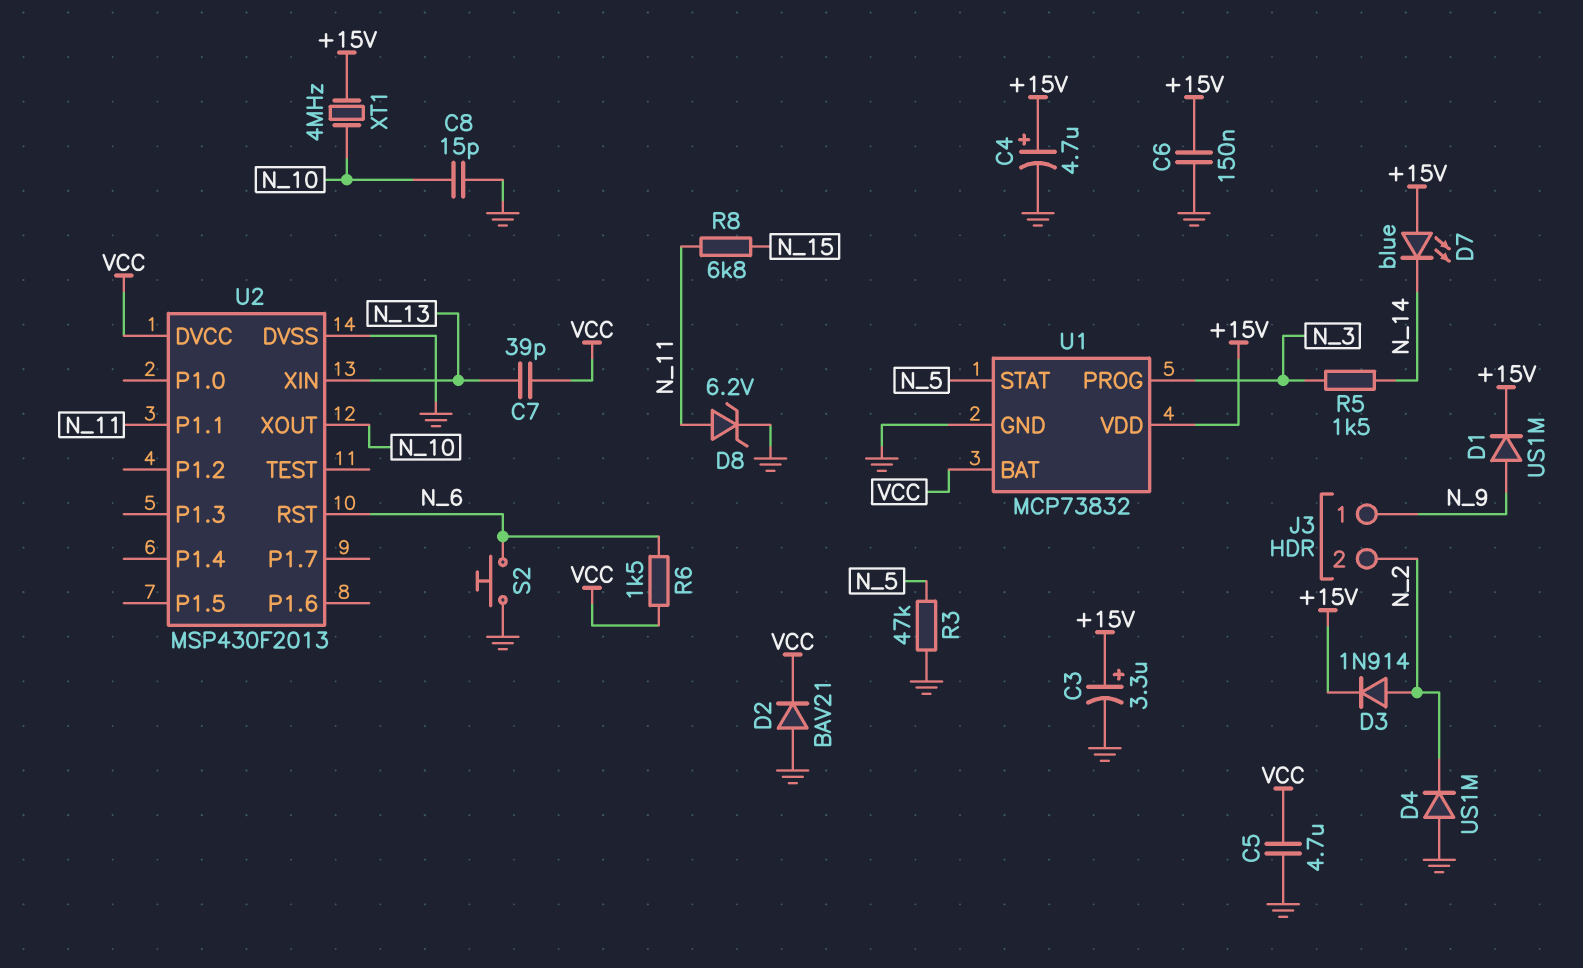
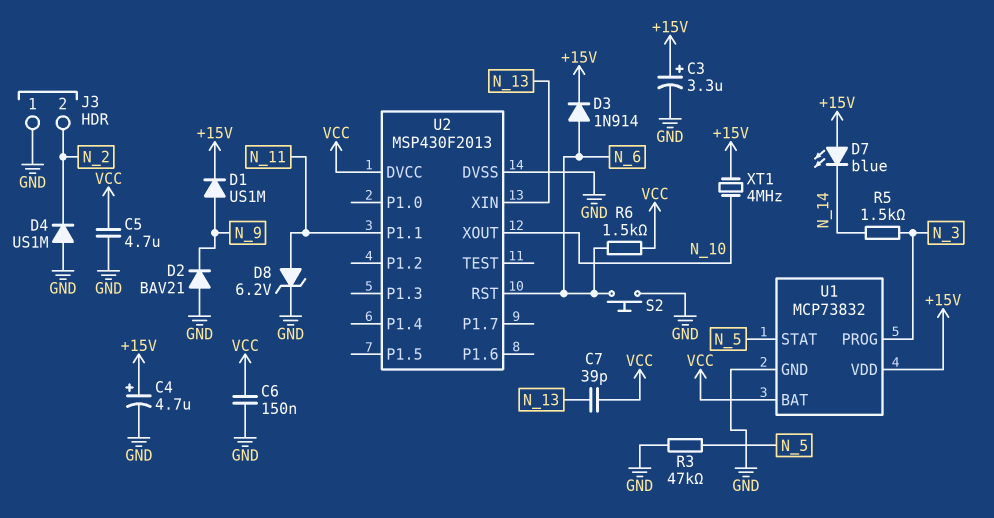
C6: 150nF (+15V, GND) -> 150nF (GND, VCC)
C8: 15pF (GND, N_10) -> none
D2: diode BAV21 (A GND, K VCC) -> diode BAV21 (A GND, K N_9)
D3: diode 1N914 (A N_2, K +15V) -> diode 1N914 (A N_6, K +15V)
J3 pin 1: N_9 -> GND
R8: 6.8k (N_11, N_15) -> none

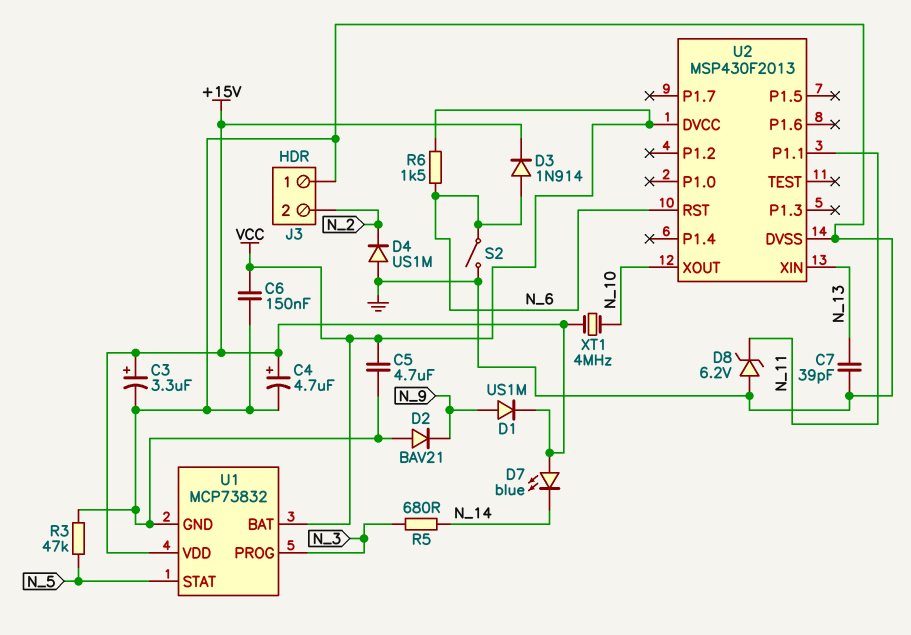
C7: 39pF (N_13, VCC) -> 39pF (GND, N_13)
D8: zener 6.2V (A N_11, K GND) -> zener 6.2V (A GND, K N_11)
R5: 1.5k (N_3, N_14) -> 680 (N_3, N_14)
S2: button (GND, N_6) -> switch (GND, N_6)

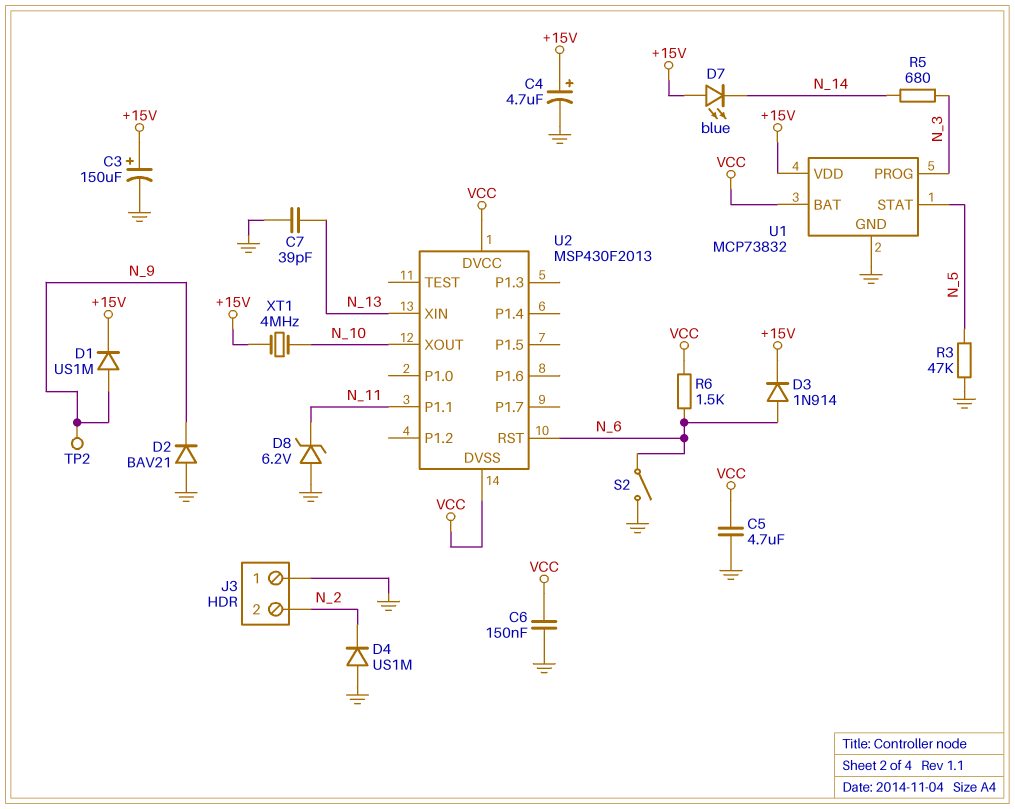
C3: 3.3uF (plus +15V, minus GND) -> 150uF (plus +15V, minus GND)
TP2: none -> test point (N_9)
U2 pin DVSS: GND -> VCC

